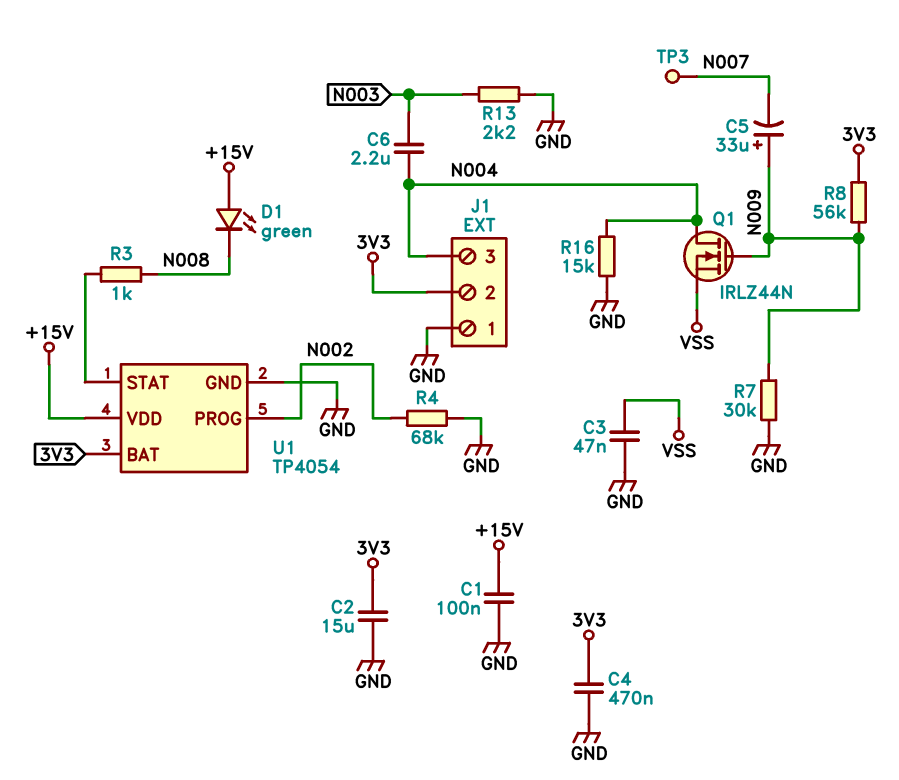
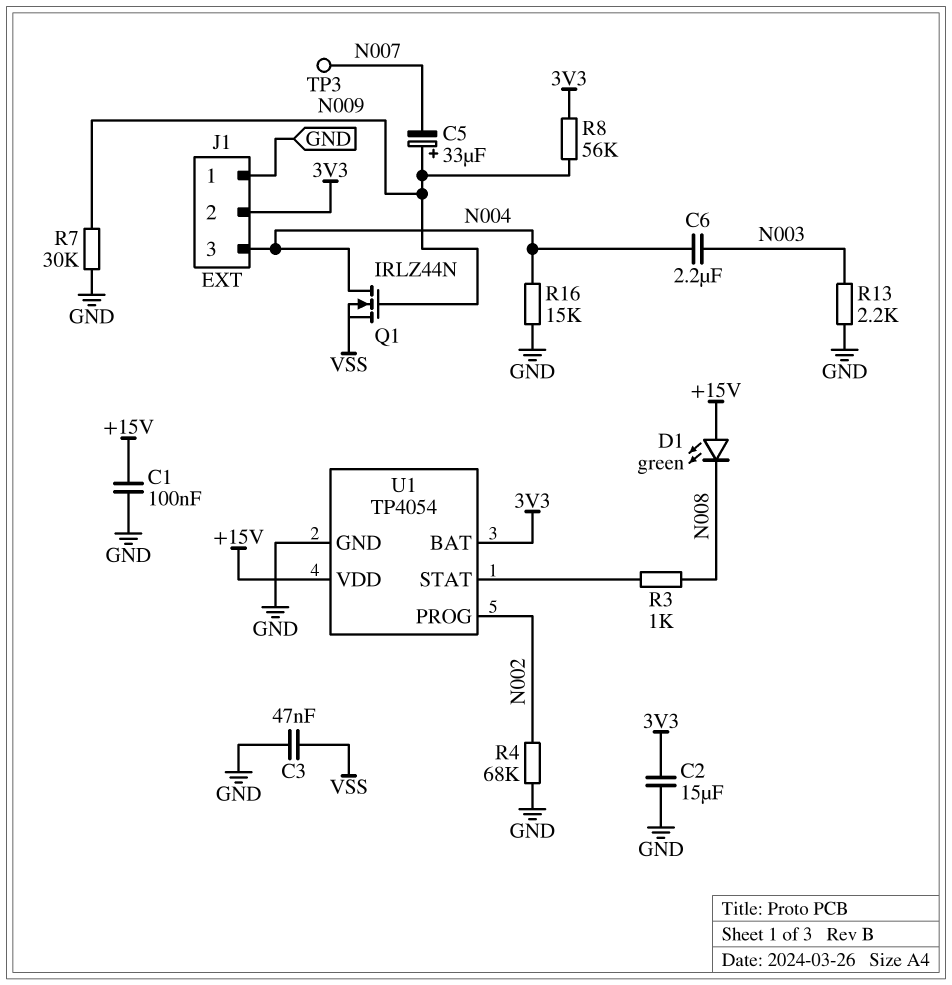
C4: 470nF (3V3, GND) -> none

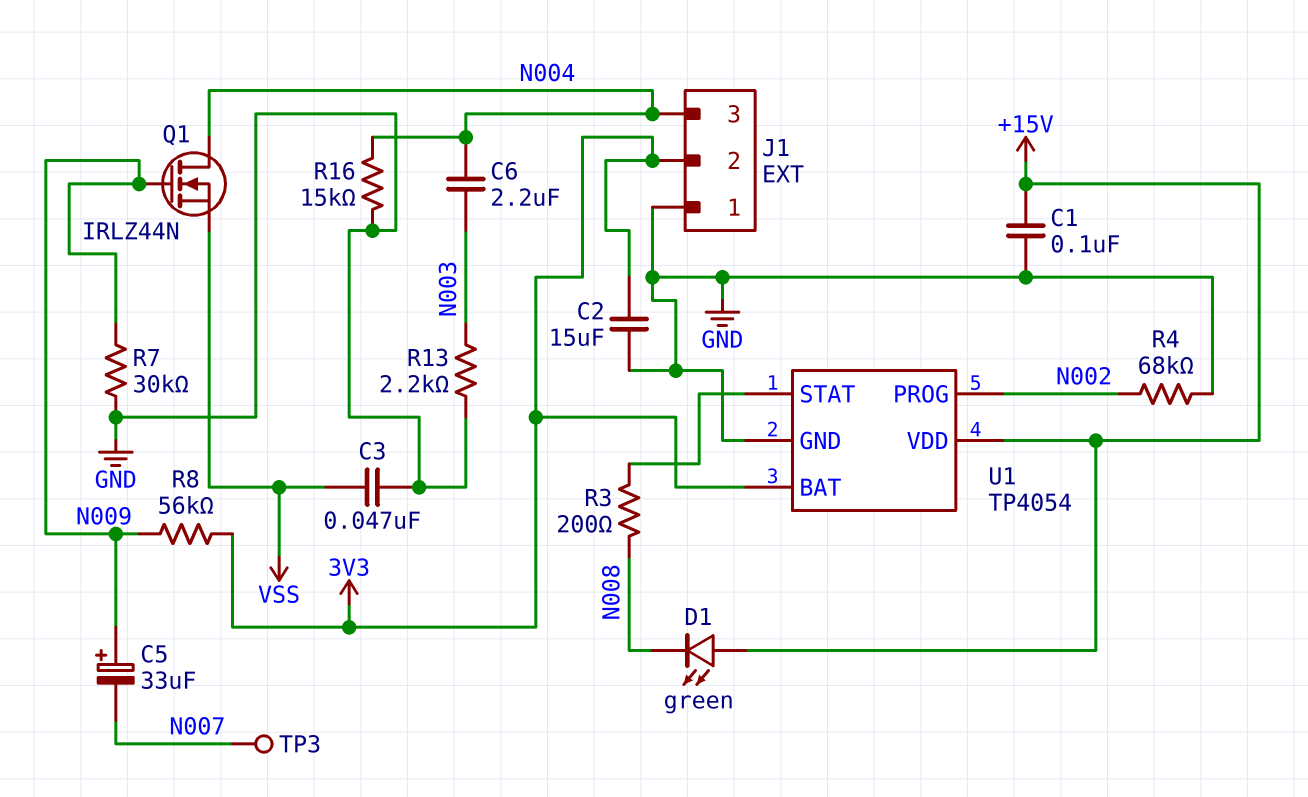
R3: 1k (N008, U1/STAT) -> 200 (N008, U1/STAT)

